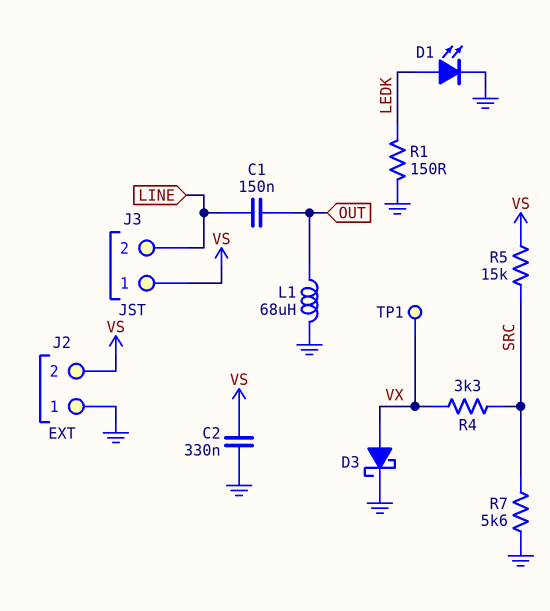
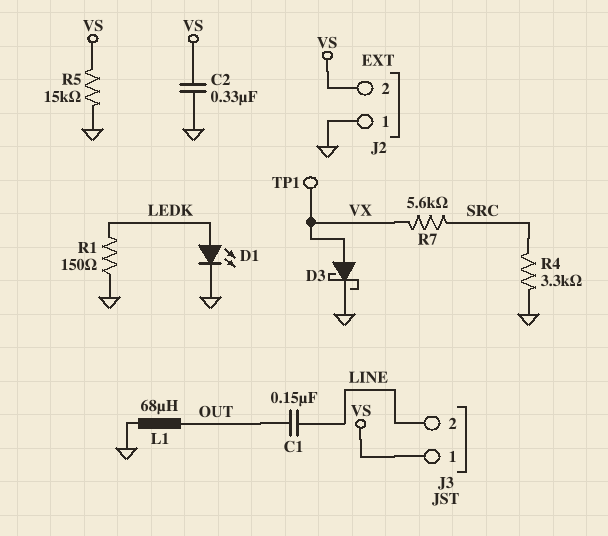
R4: 3.3k (SRC, VX) -> 3.3k (GND, SRC)
R5: 15k (SRC, VS) -> 15k (GND, VS)
R7: 5.6k (GND, SRC) -> 5.6k (SRC, VX)

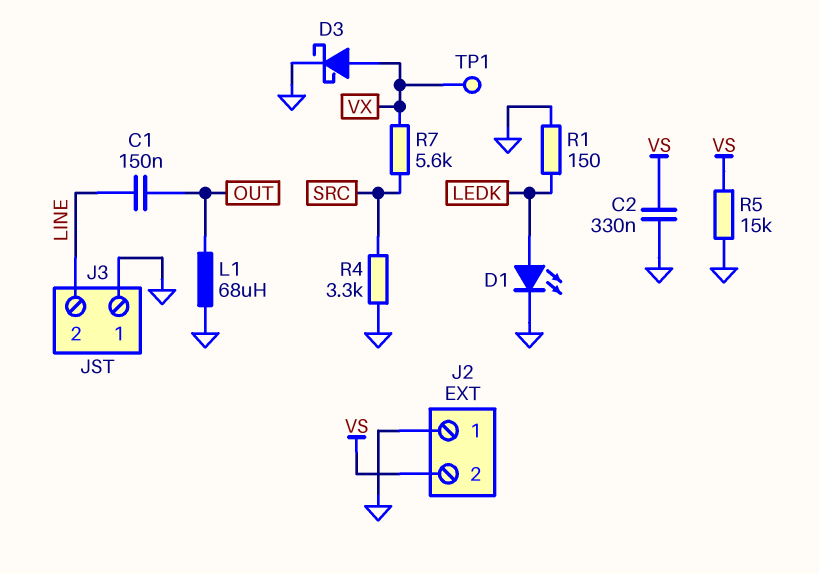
J3 pin 1: VS -> GND

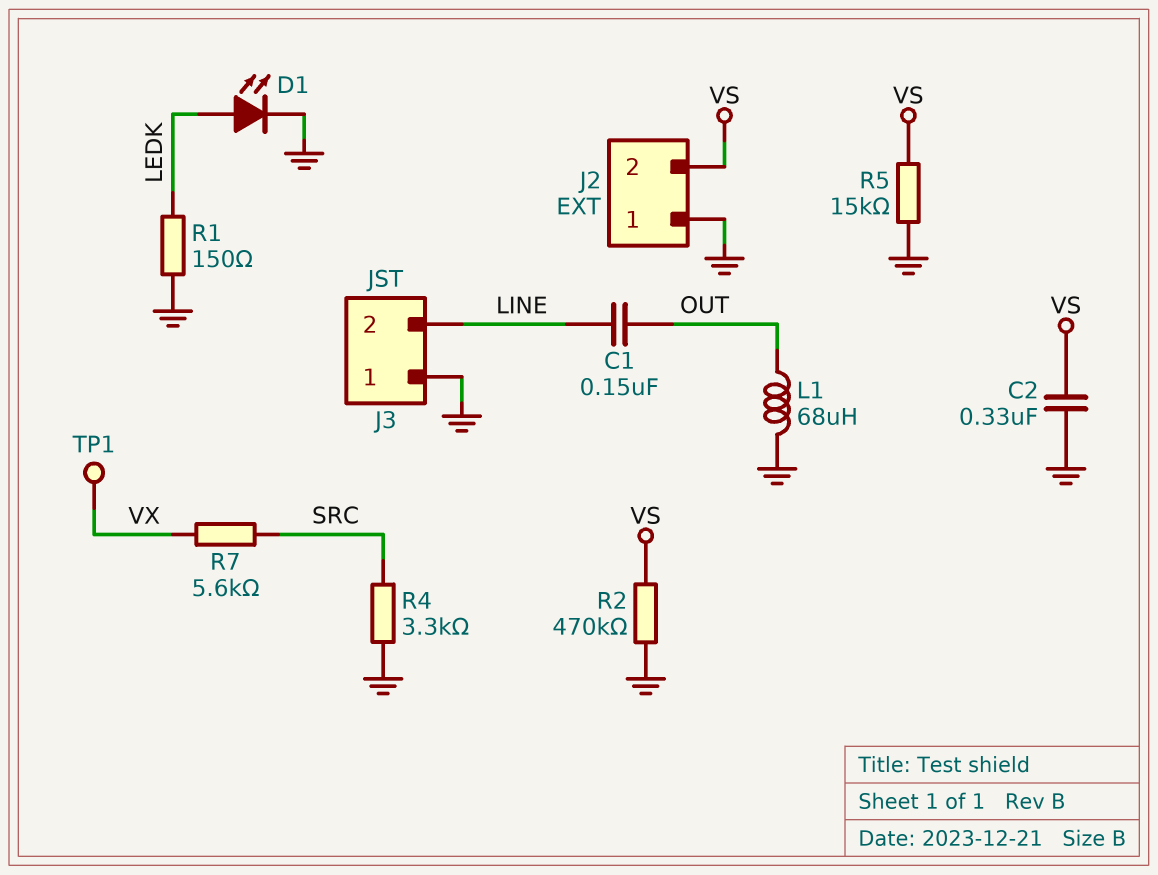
D3: schottky (A VX, K GND) -> none
R2: none -> 470k (GND, VS)

